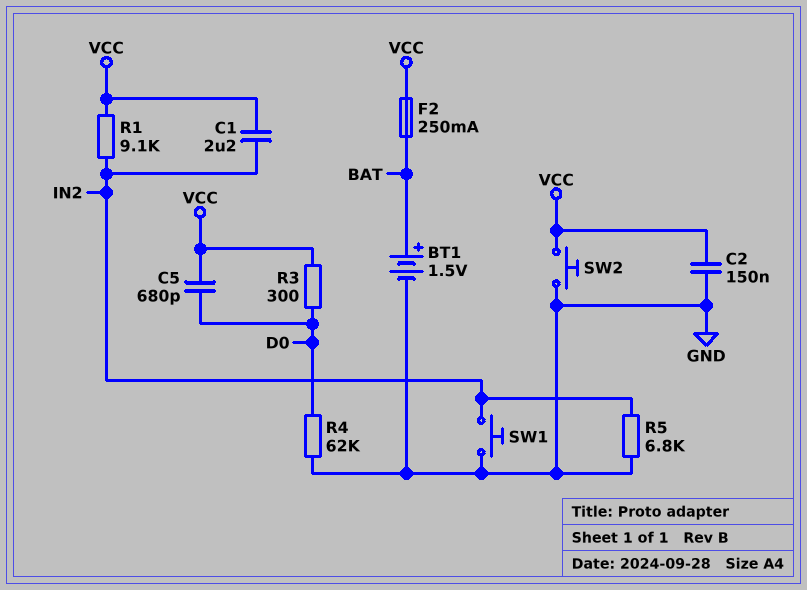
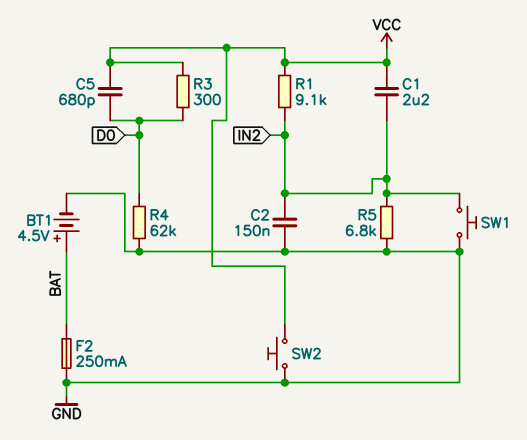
BT1: 1.5V (plus BAT, minus GND) -> 4.5V (plus BAT, minus GND)
C2: 150nF (GND, VCC) -> 150nF (GND, IN2)
F2: 250mA (BAT, VCC) -> 250mA (BAT, GND)

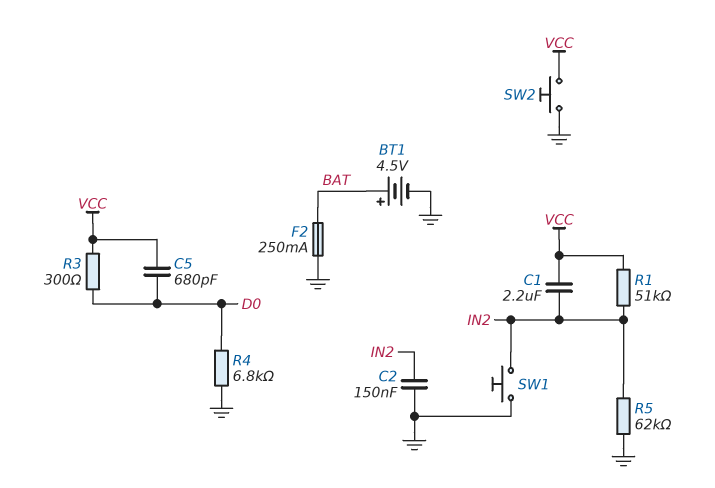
R1: 9.1k (IN2, VCC) -> 51k (IN2, VCC)
R4: 62k (D0, GND) -> 6.8k (D0, GND)
R5: 6.8k (GND, IN2) -> 62k (GND, IN2)

